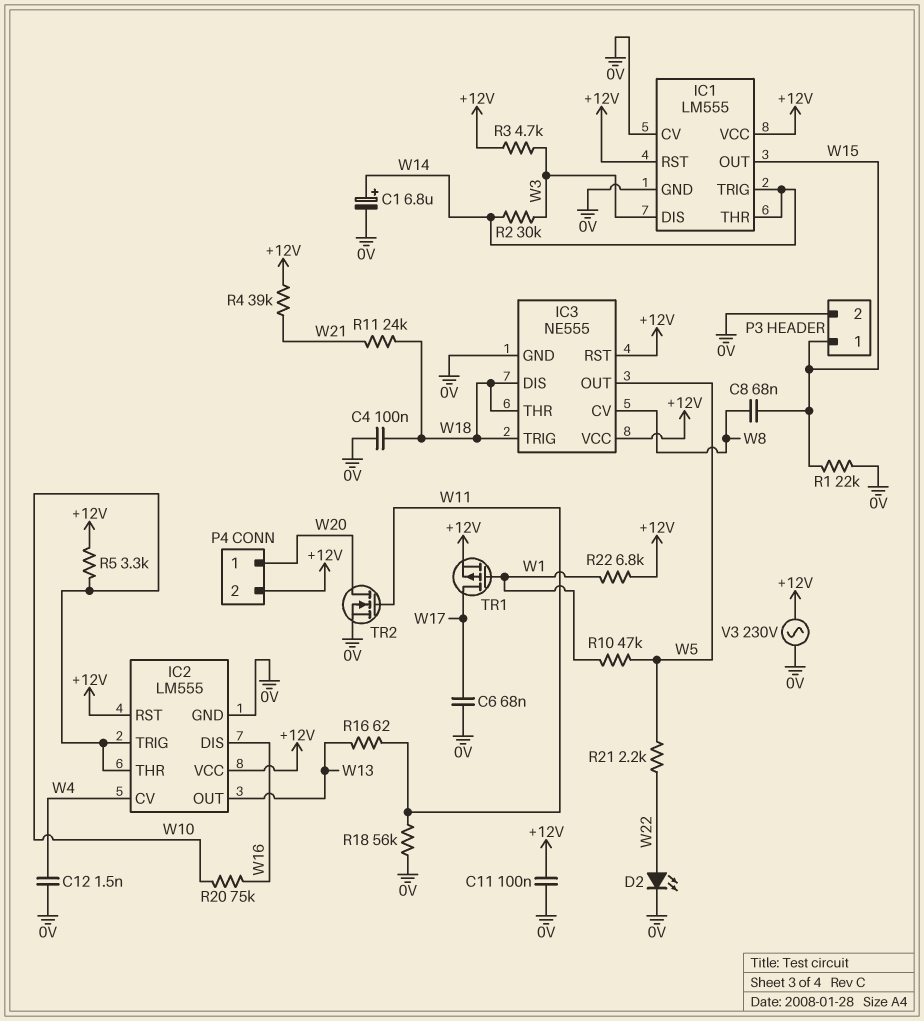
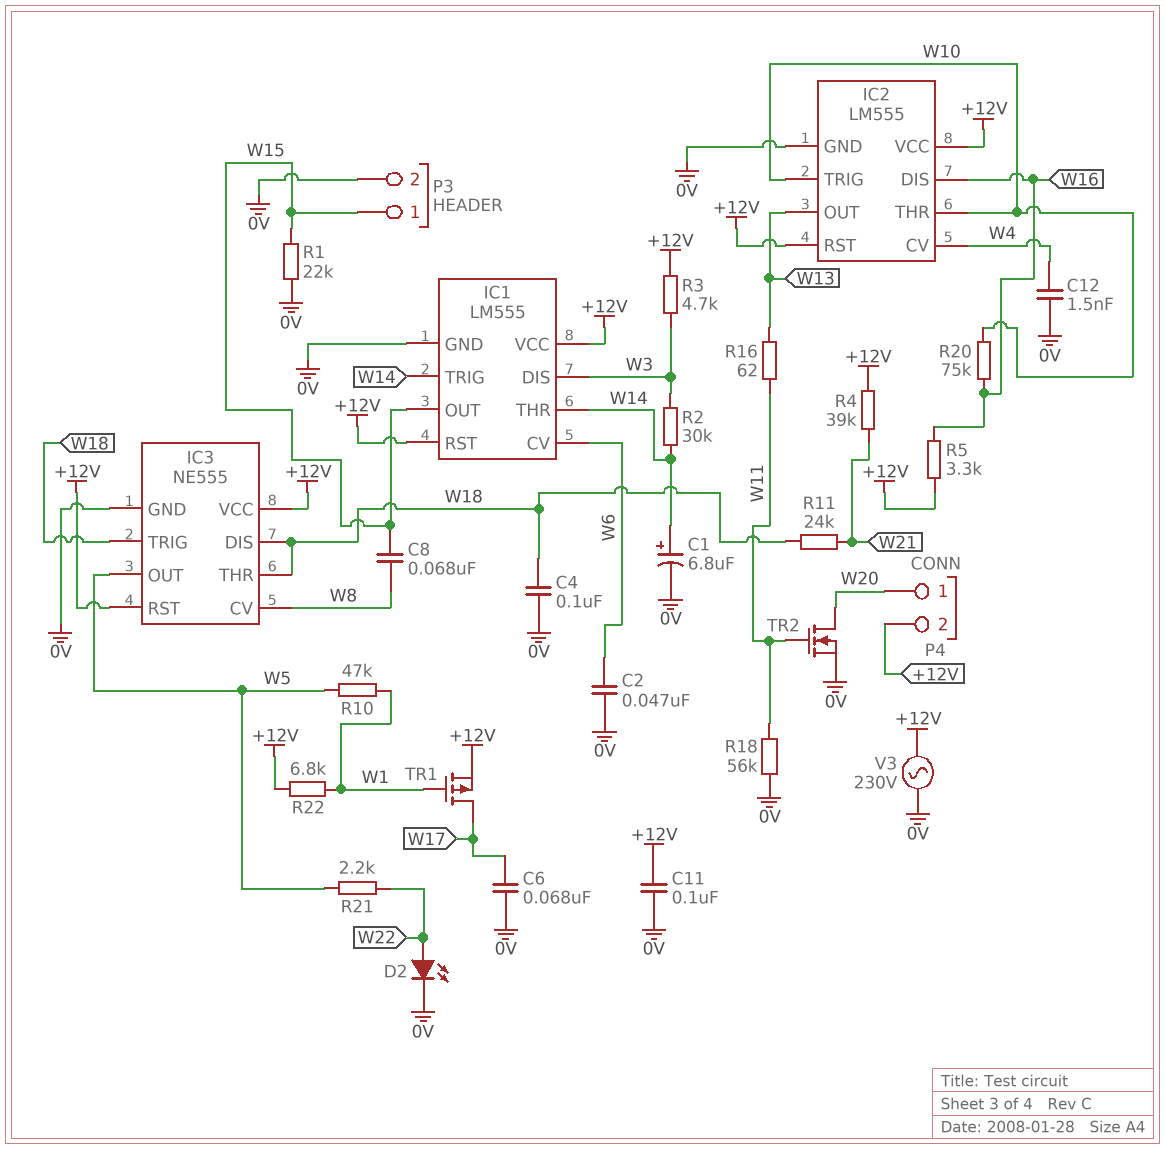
C2: none -> 47nF (0V, W6)
IC1 pin CV: 0V -> W6
R5: 3.3k (+12V, W10) -> 3.3k (+12V, W16)

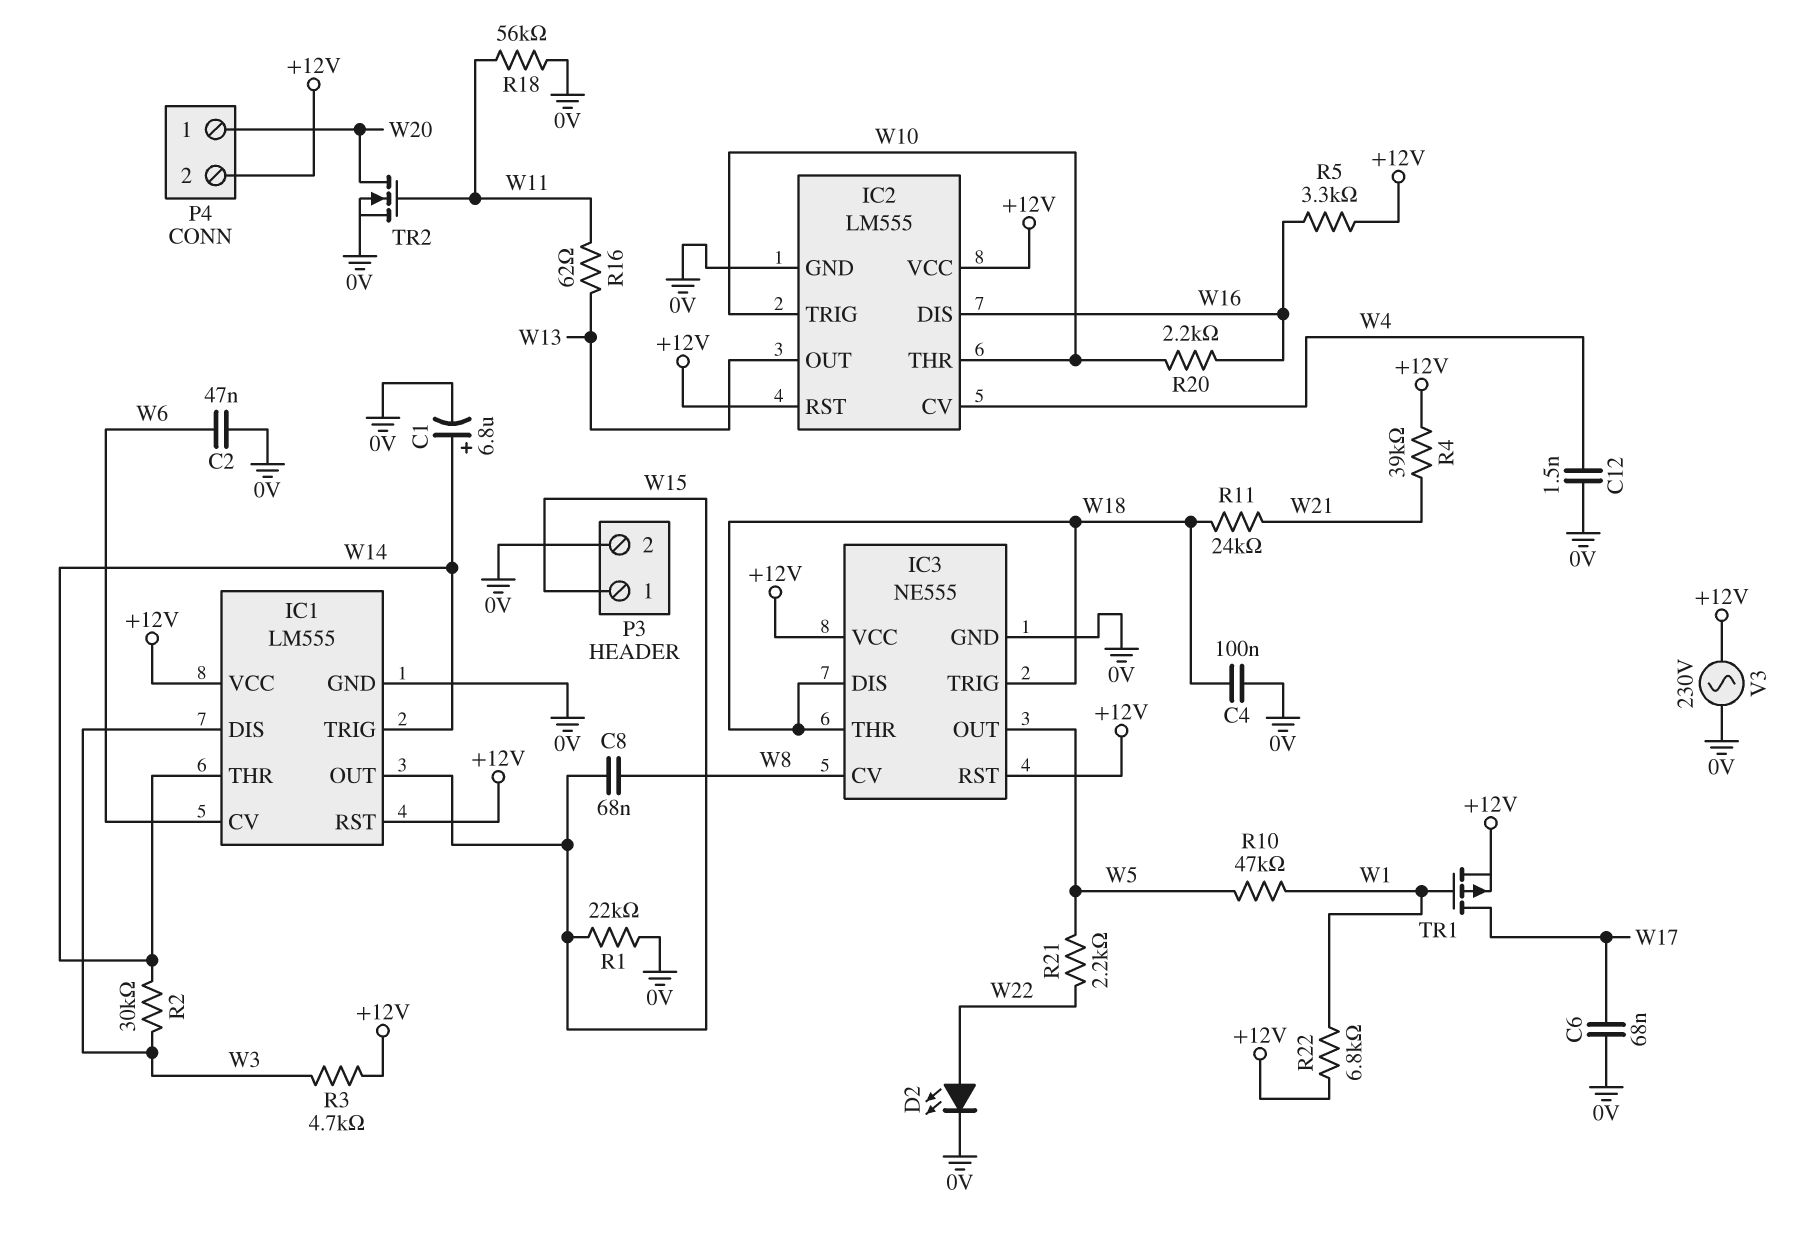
C11: 100nF (+12V, 0V) -> none
R20: 75k (W10, W16) -> 2.2k (W10, W16)

